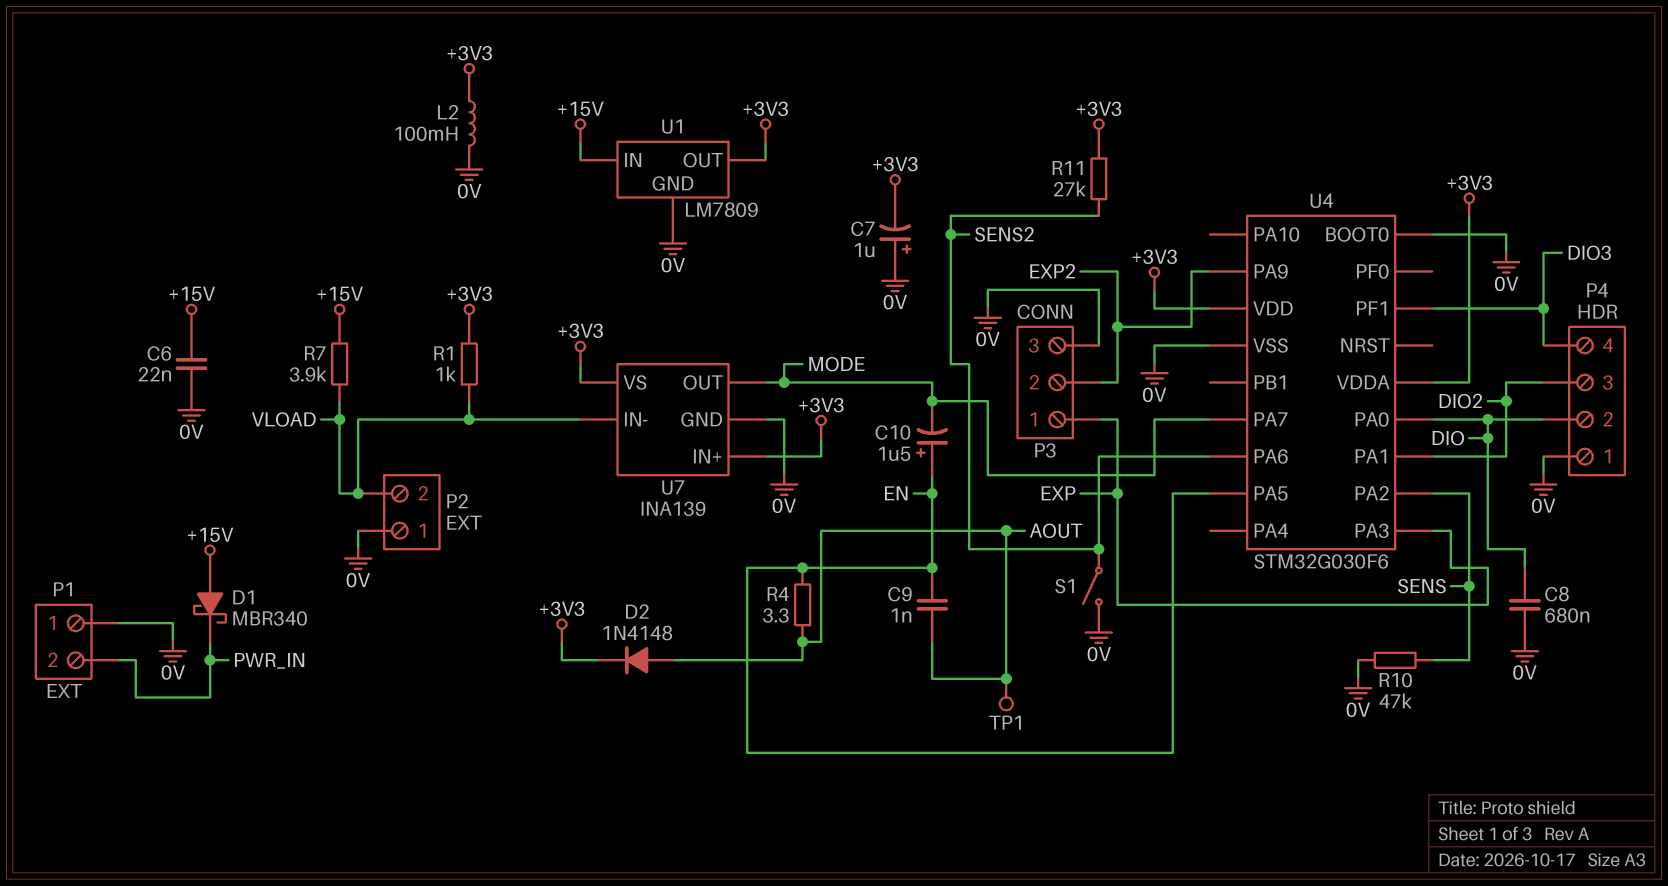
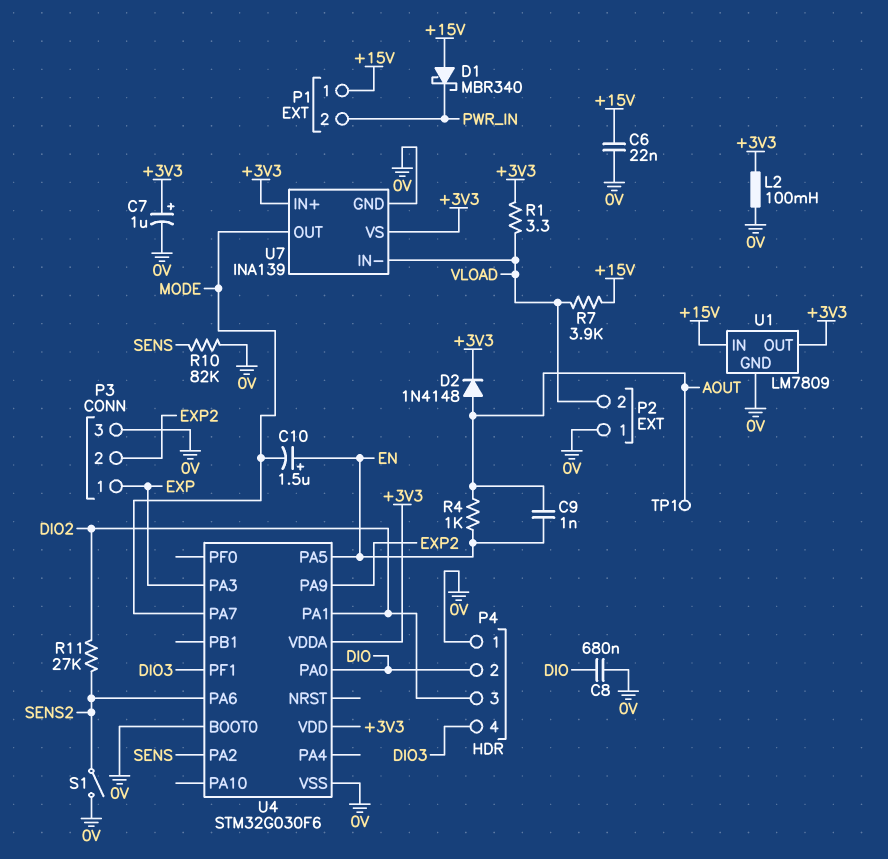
C7: 1uF (plus 0V, minus +3V3) -> 1uF (plus +3V3, minus 0V)
P1 pin 1: 0V -> +15V
R1: 1k (+3V3, VLOAD) -> 3.3 (+3V3, VLOAD)
R4: 3.3 (AOUT, EN) -> 1k (AOUT, EN)
R10: 47k (0V, SENS) -> 82k (0V, SENS)
R11: 27k (+3V3, SENS2) -> 27k (DIO2, SENS2)

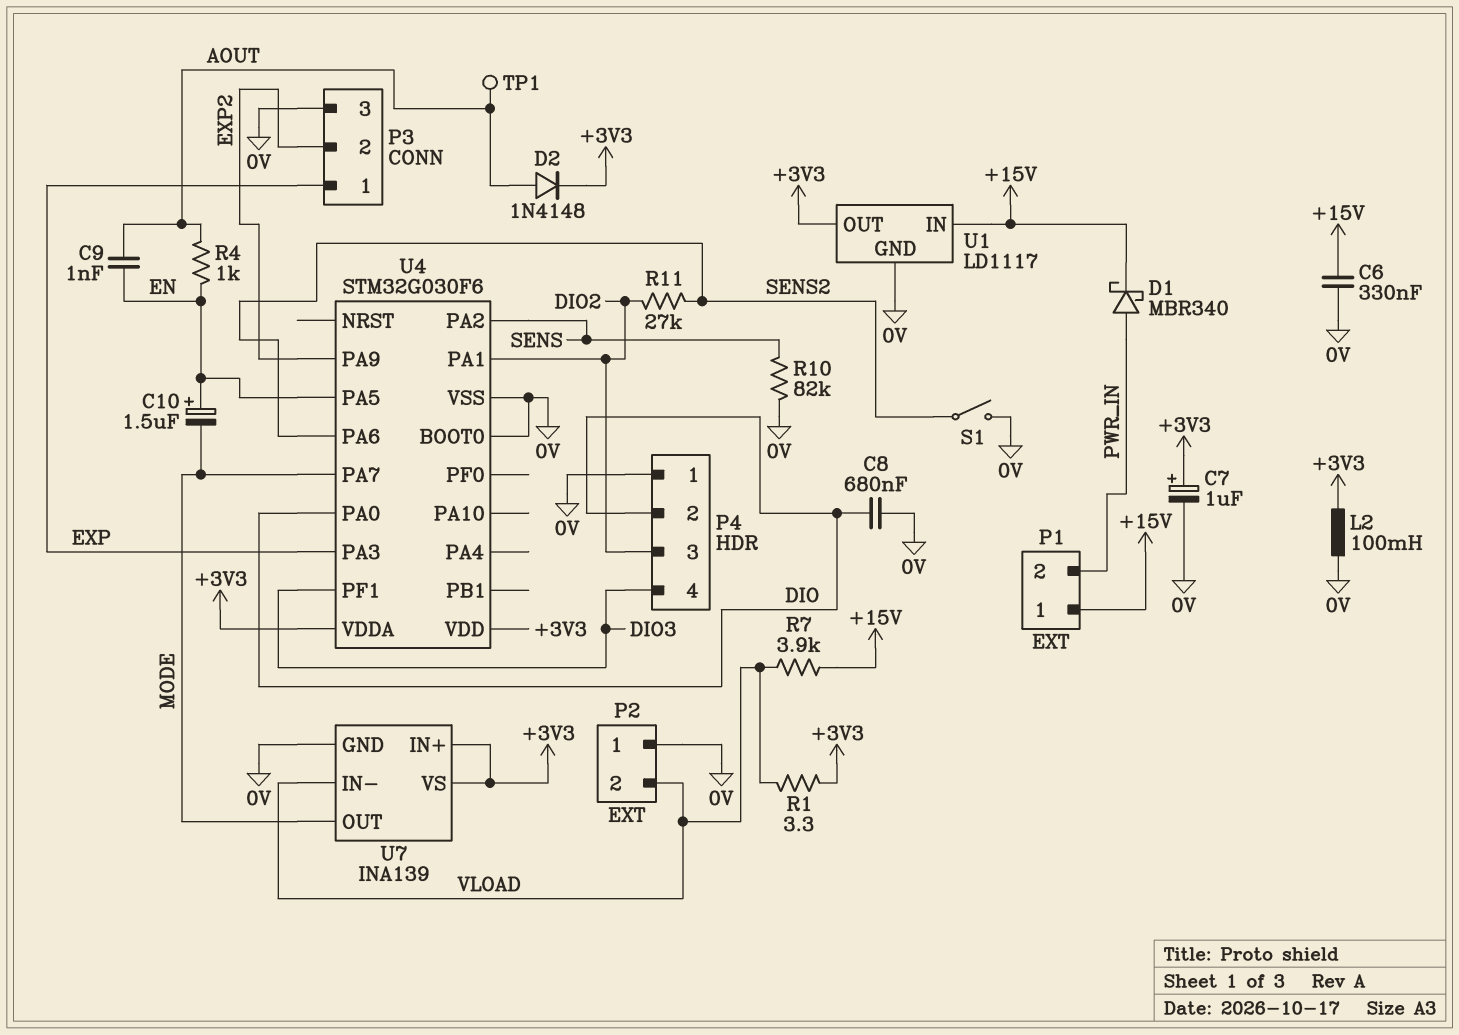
C6: 22nF (+15V, 0V) -> 330nF (+15V, 0V)
D1: schottky MBR340 (A +15V, K PWR_IN) -> schottky MBR340 (A PWR_IN, K +15V)
U1: LM7809 -> LD1117

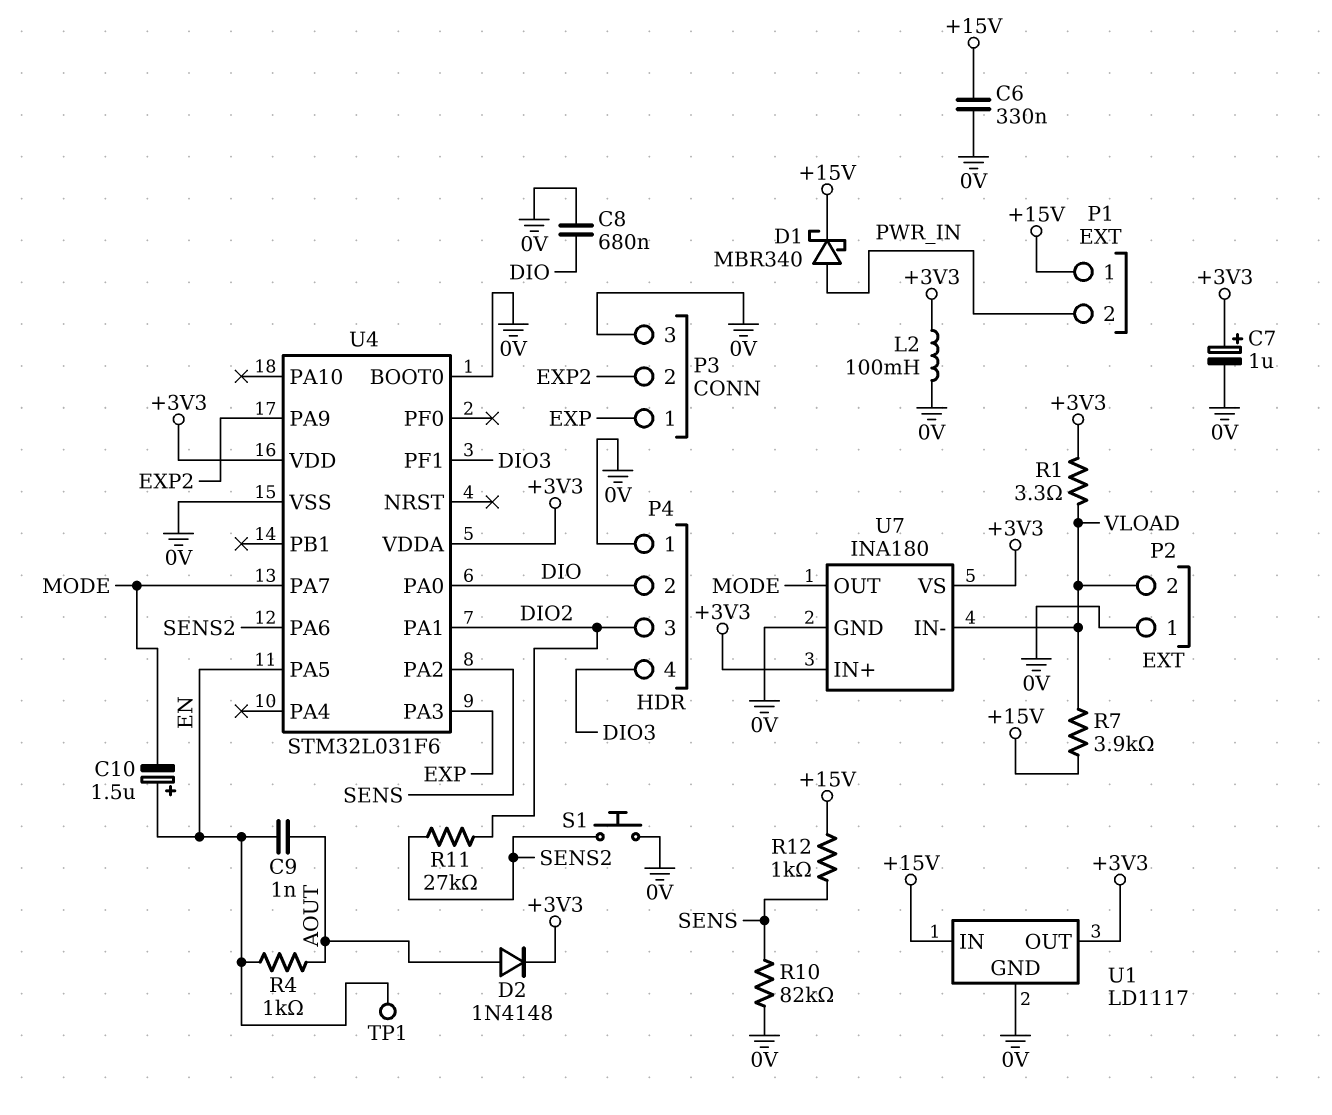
R12: none -> 1k (+15V, SENS)
S1: switch (0V, SENS2) -> button (0V, SENS2)
TP1: test point (AOUT) -> test point (EN)
U4: STM32G030F6 -> STM32L031F6
U7: INA139 -> INA180

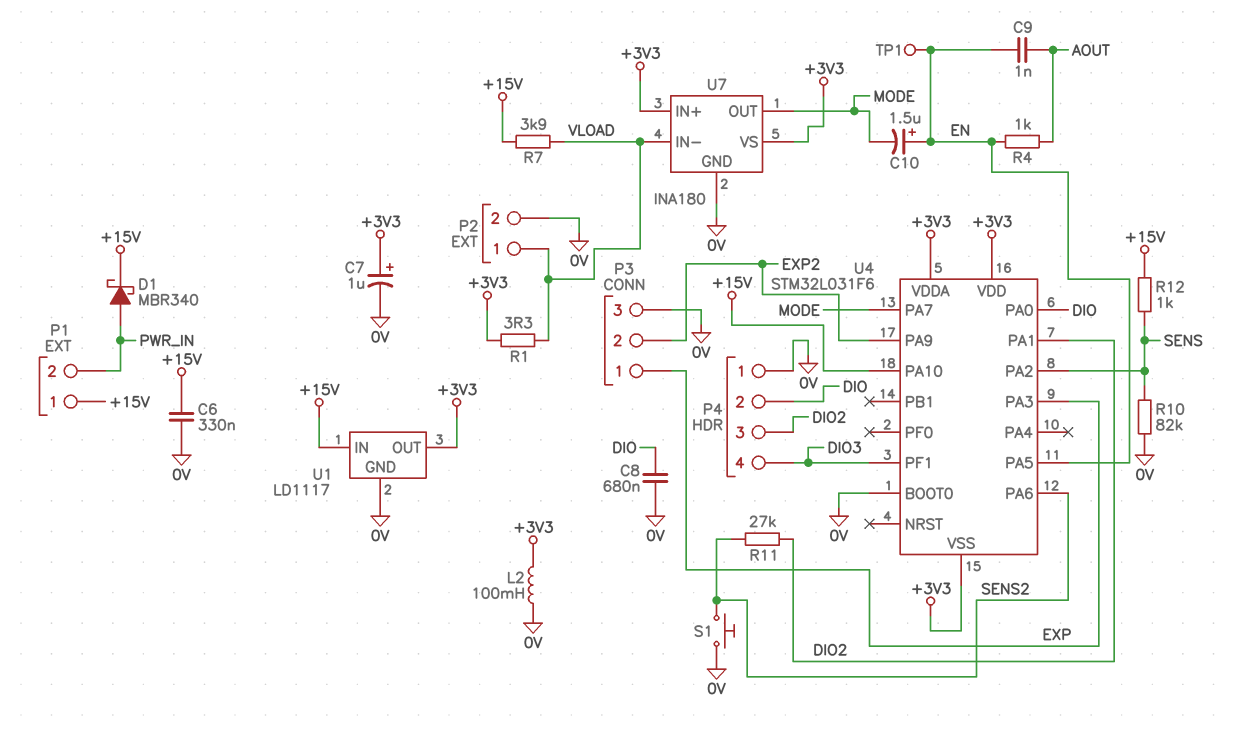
D2: diode 1N4148 (A AOUT, K +3V3) -> none
P2 pin 1: 0V -> VLOAD
P2 pin 2: VLOAD -> 0V
U4 pin PA10: none -> +15V
U4 pin VSS: 0V -> +3V3

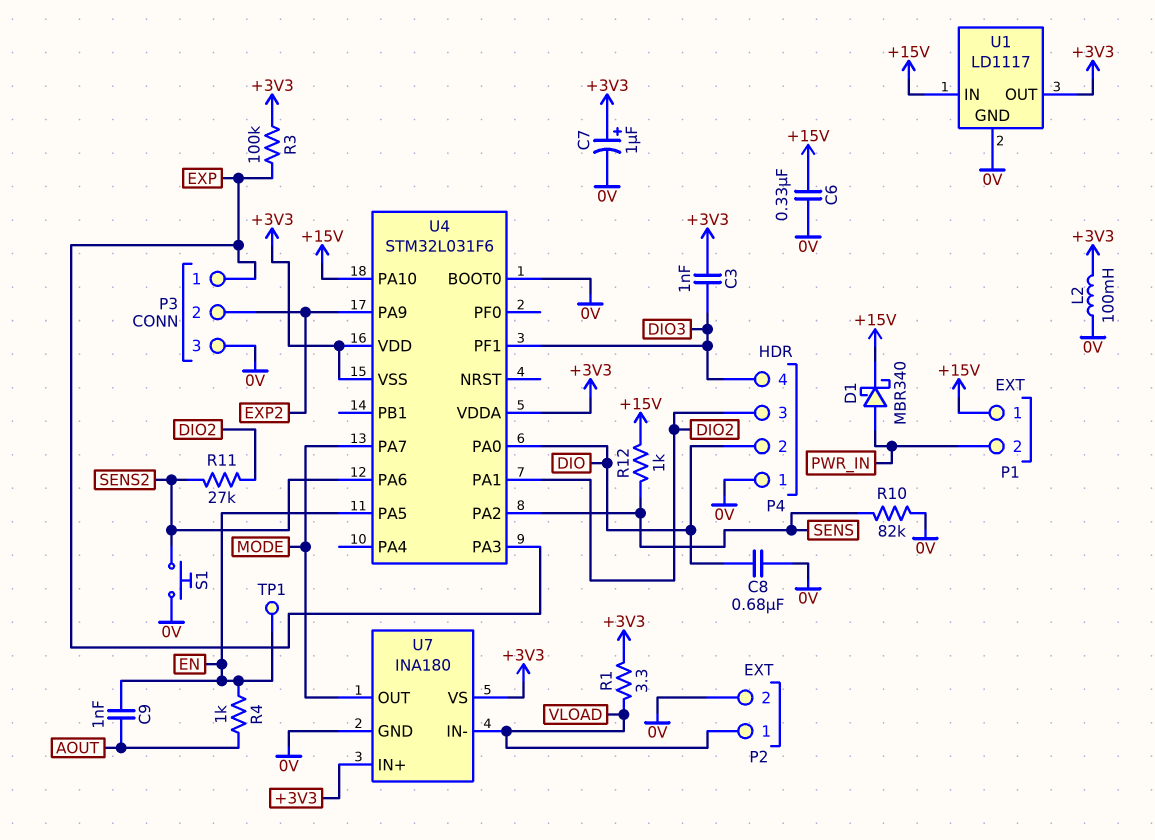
C3: none -> 1nF (+3V3, DIO3)
C10: 1.5uF (plus EN, minus MODE) -> none
R3: none -> 100k (+3V3, EXP)
R7: 3.9k (+15V, VLOAD) -> none

